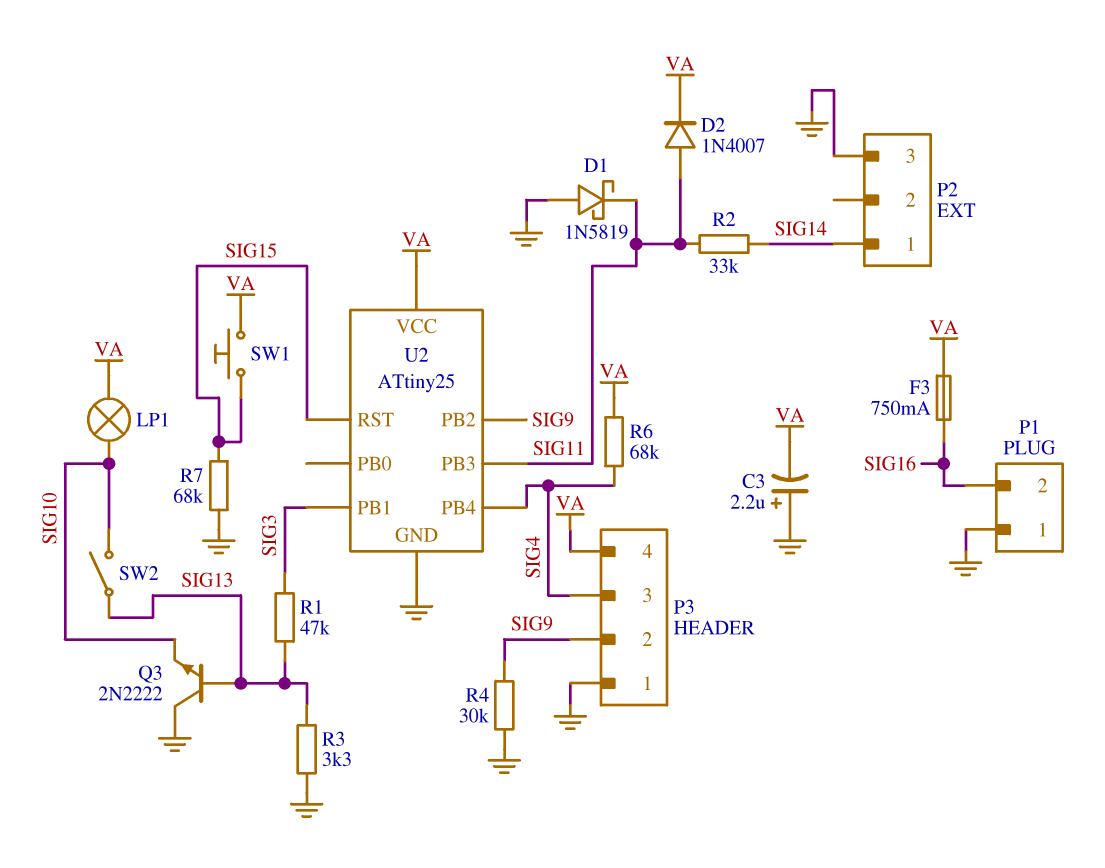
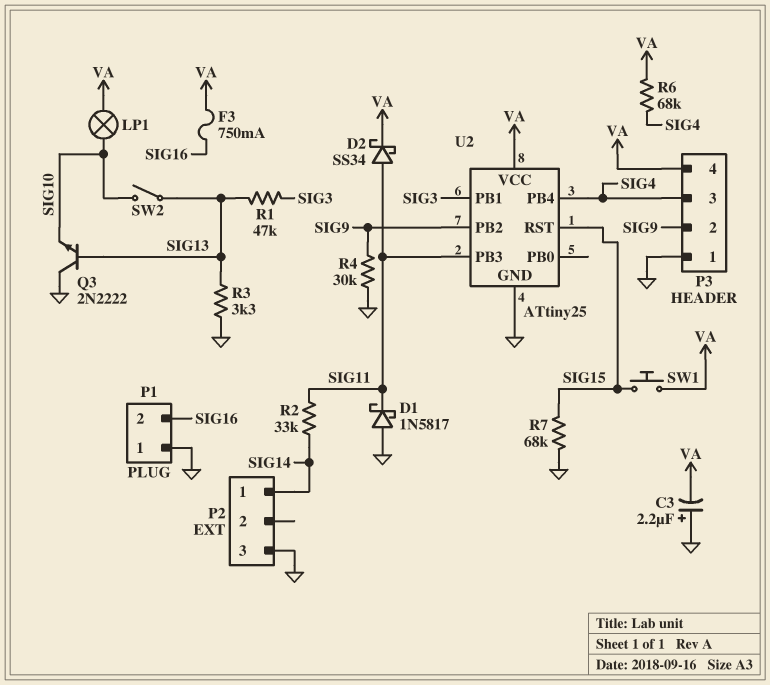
D1: schottky 1N5819 (A GND, K SIG11) -> schottky 1N5817 (A GND, K SIG11)
D2: diode 1N4007 (A SIG11, K VA) -> schottky SS34 (A SIG11, K VA)

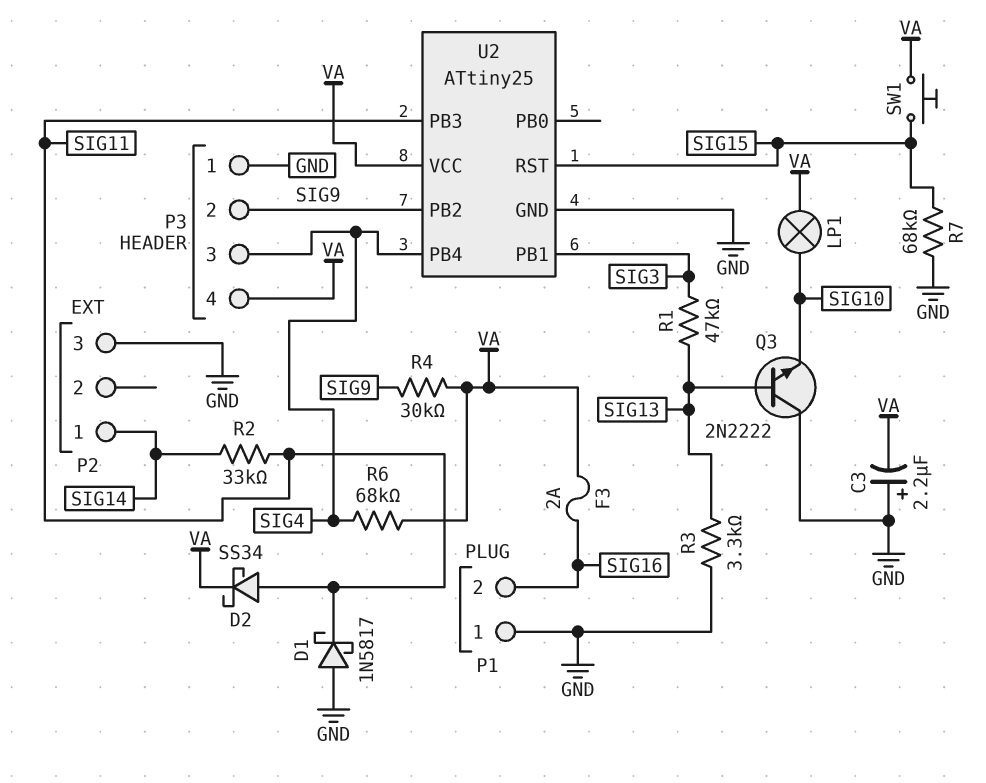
F3: 750mA (SIG16, VA) -> 2A (SIG16, VA)
R4: 30k (GND, SIG9) -> 30k (SIG9, VA)
SW2: switch (SIG10, SIG13) -> none

